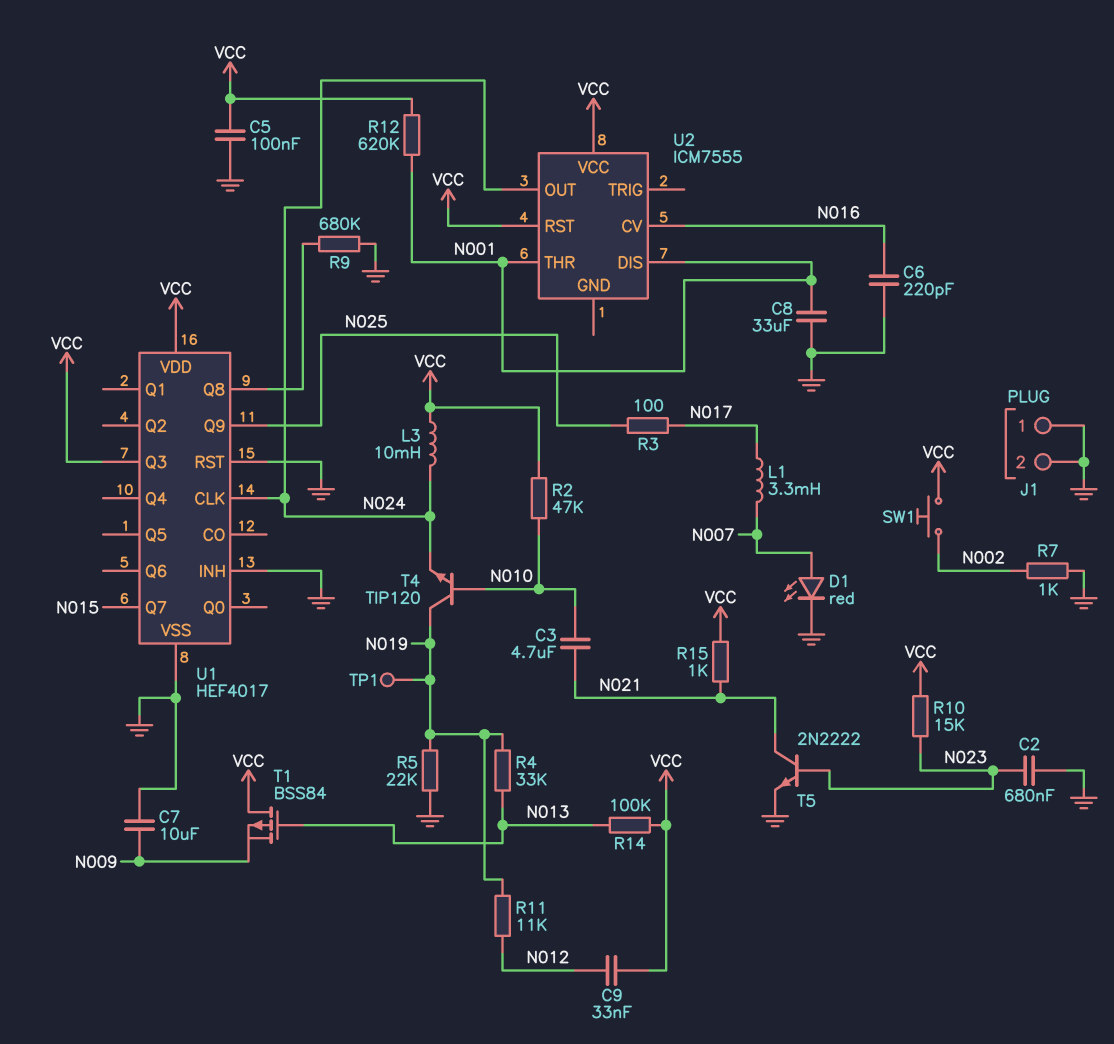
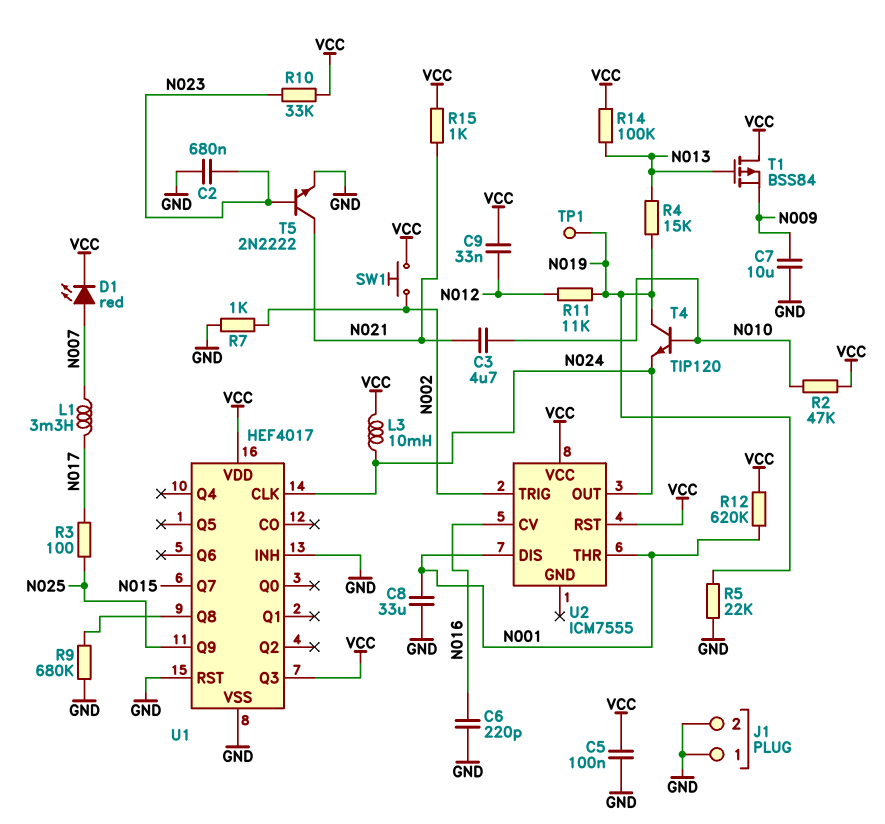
D1: LED red (A N007, K GND) -> LED red (A N007, K VCC)
R4: 33k (N013, N019) -> 15k (N013, N019)
R10: 15k (N023, VCC) -> 33k (N023, VCC)
U2 pin TRIG: none -> N002

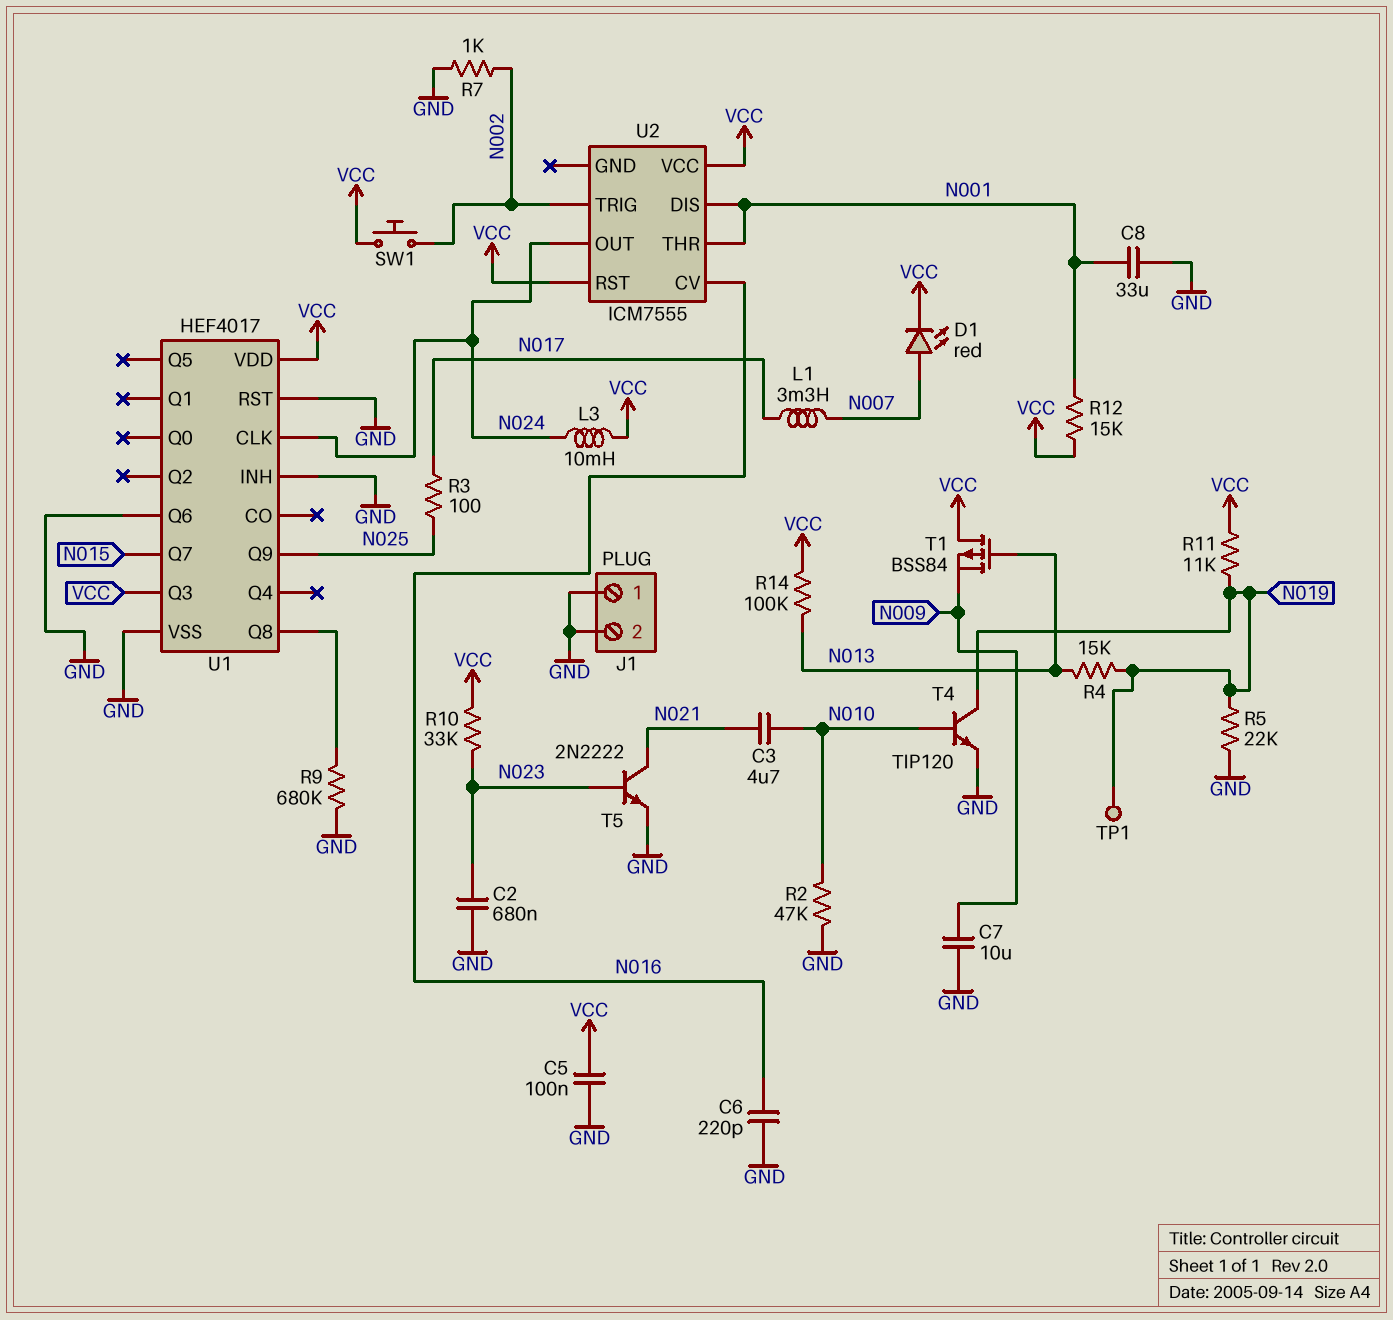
C9: 33nF (N012, VCC) -> none
R2: 47k (N010, VCC) -> 47k (GND, N010)
R11: 11k (N012, N019) -> 11k (N019, VCC)
R12: 620k (N001, VCC) -> 15k (N001, VCC)
R15: 1k (N021, VCC) -> none
T4: NPN TIP120 (B N010, C N019, E N024) -> NPN TIP120 (B N010, C N019, E GND)
U1 pin Q6: none -> GND

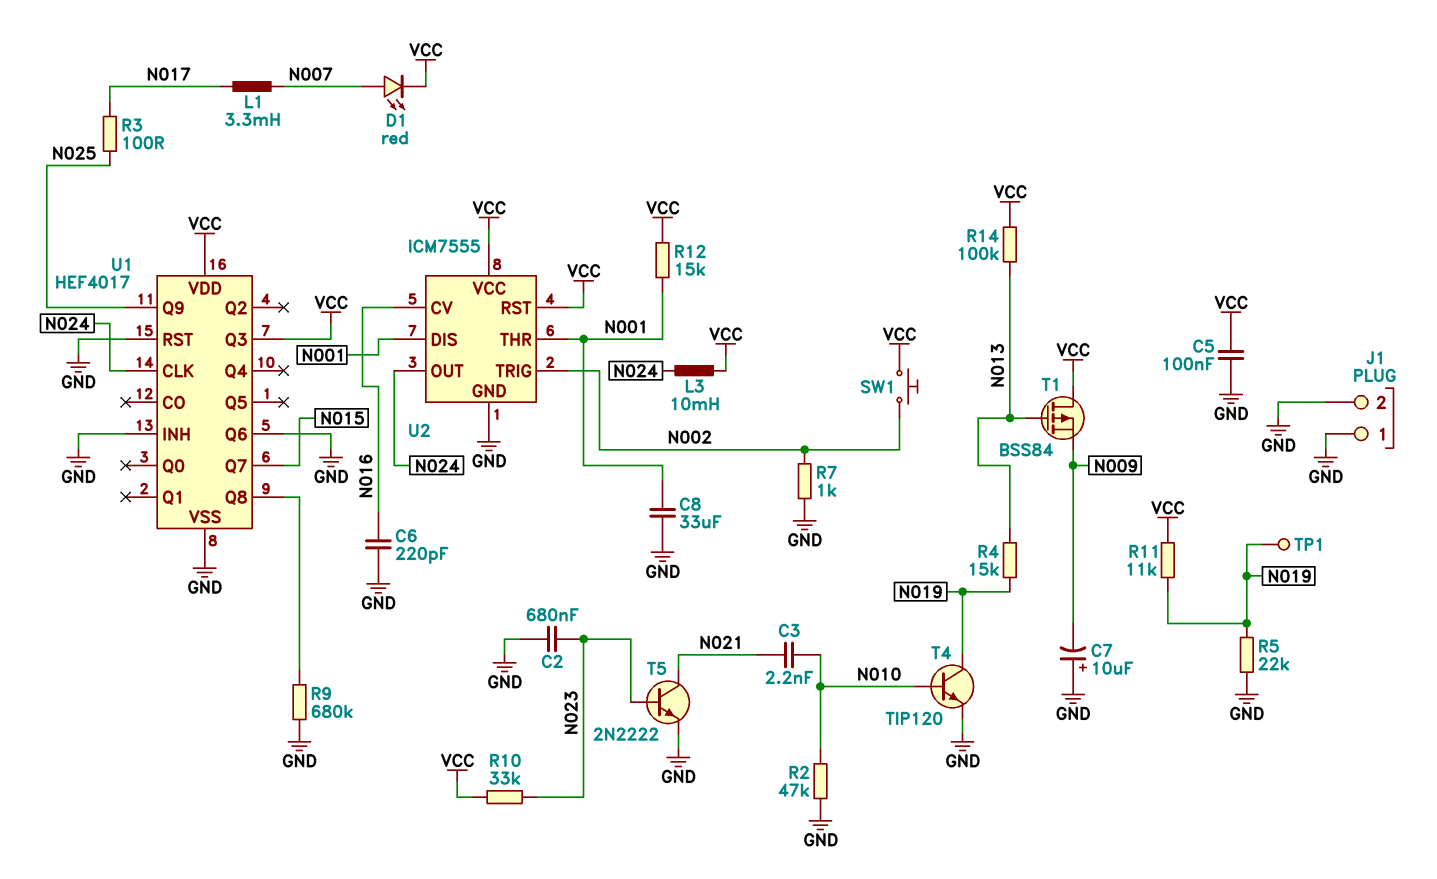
C3: 4.7uF (N010, N021) -> 2.2nF (N010, N021)
C7: 10uF (GND, N009) -> 10uF (plus GND, minus N009)
U2 pin GND: none -> GND

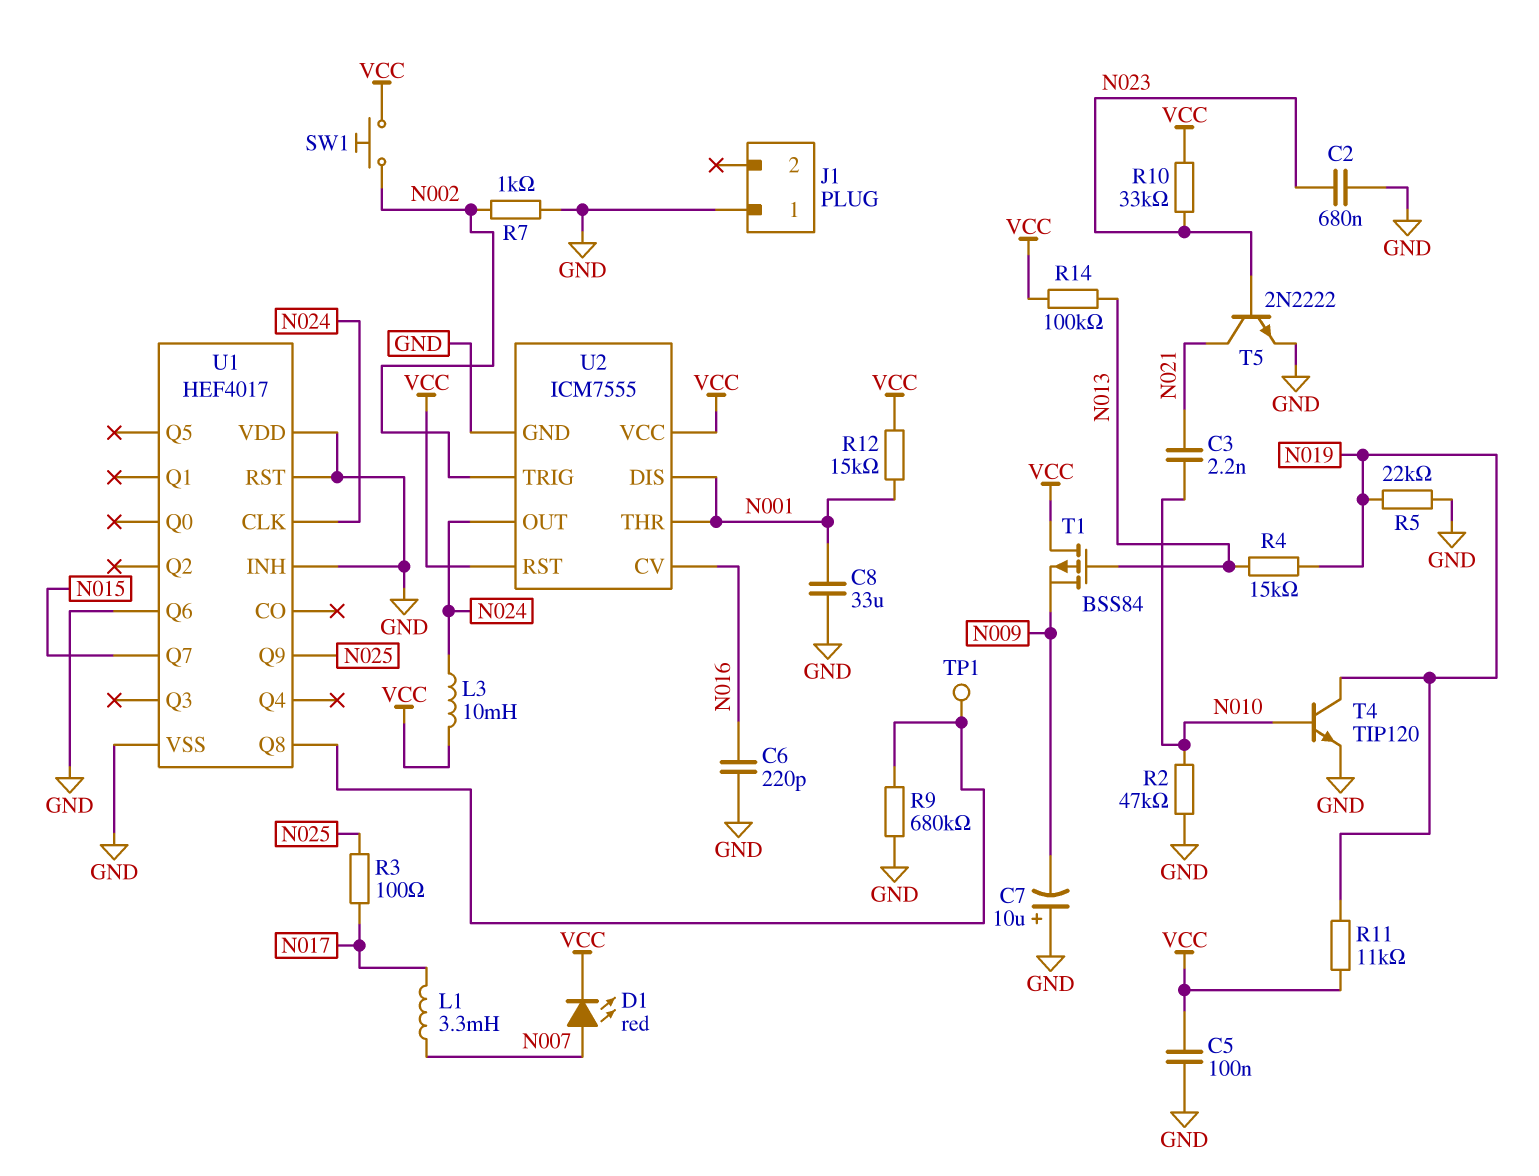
J1 pin 2: GND -> none
TP1: test point (N019) -> test point (U1/Q8)
U1 pin Q3: VCC -> none
U1 pin VDD: VCC -> GND

